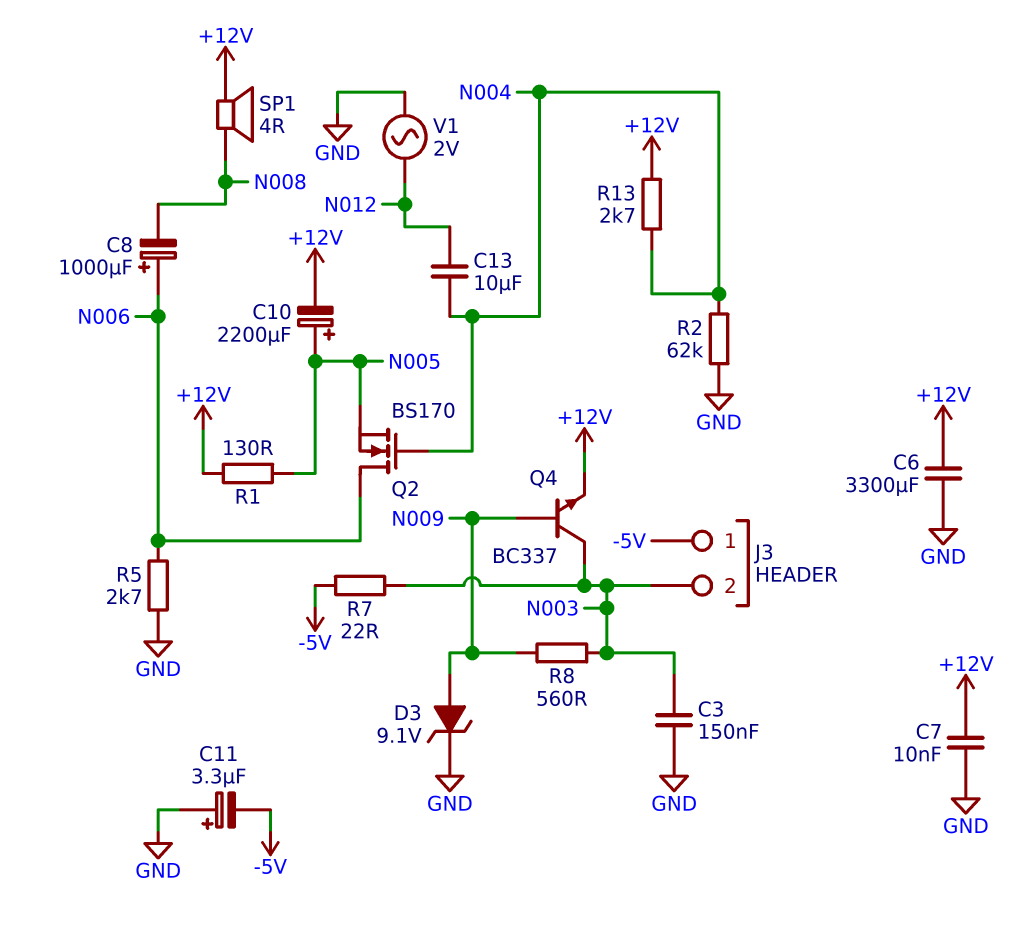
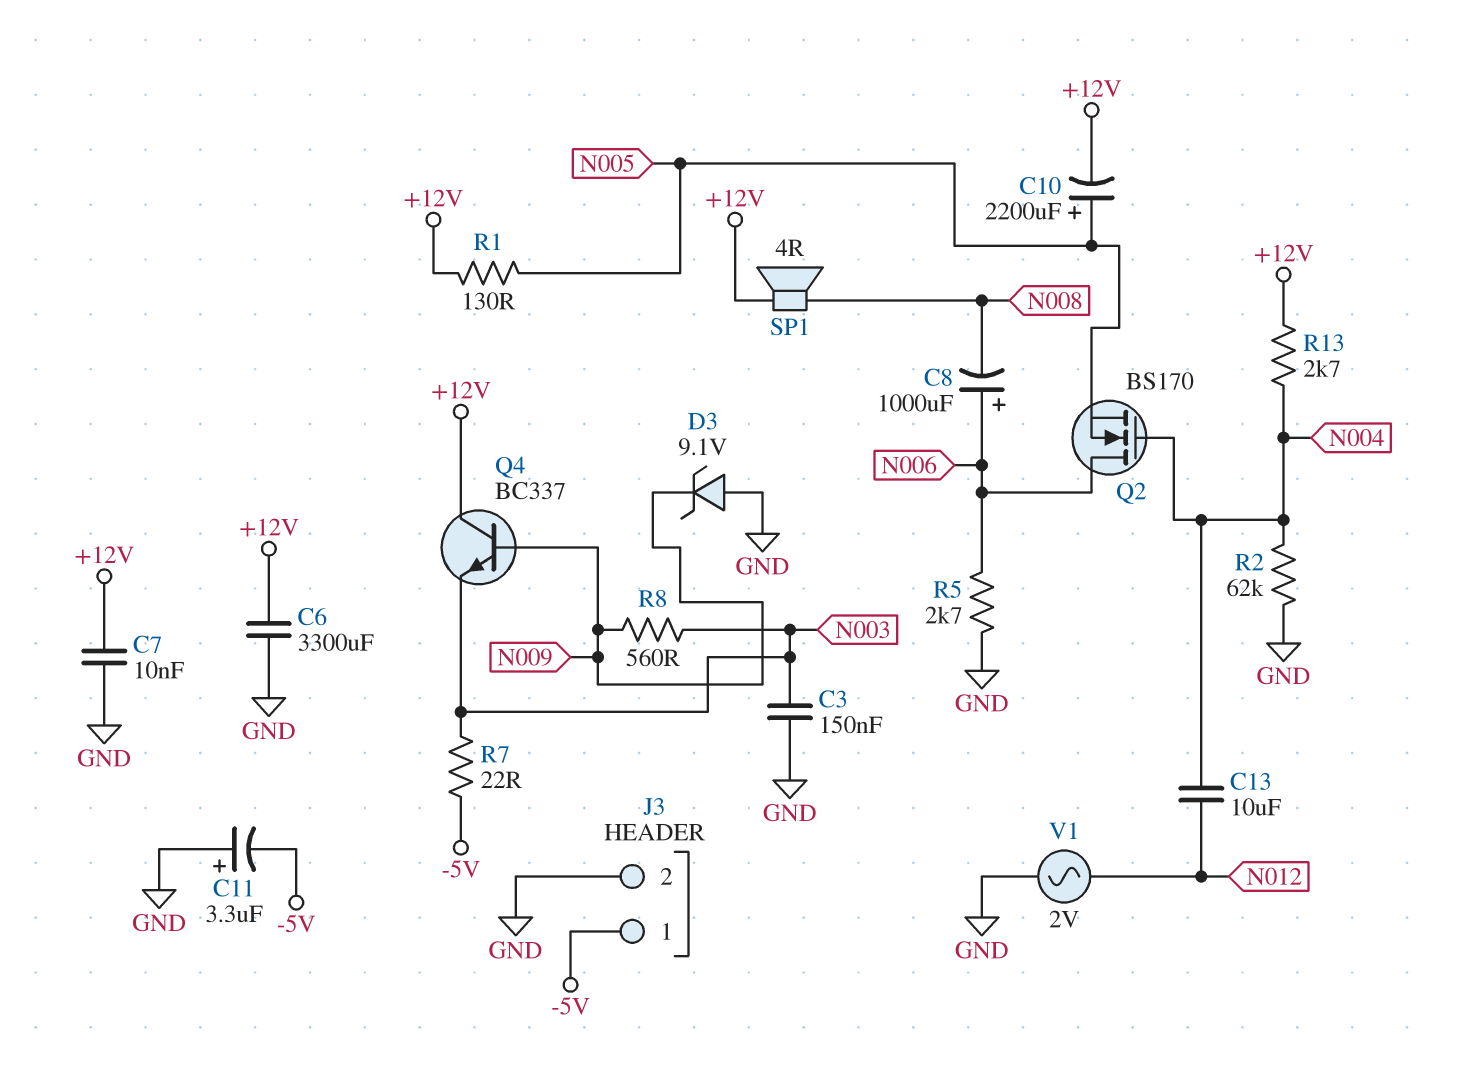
D3: zener 9.1V (A N009, K GND) -> zener 9.1V (A GND, K N009)
J3 pin 2: N003 -> GND
Q4: NPN BC337 (B N009, C N003, E +12V) -> NPN BC337 (B N009, C +12V, E N003)

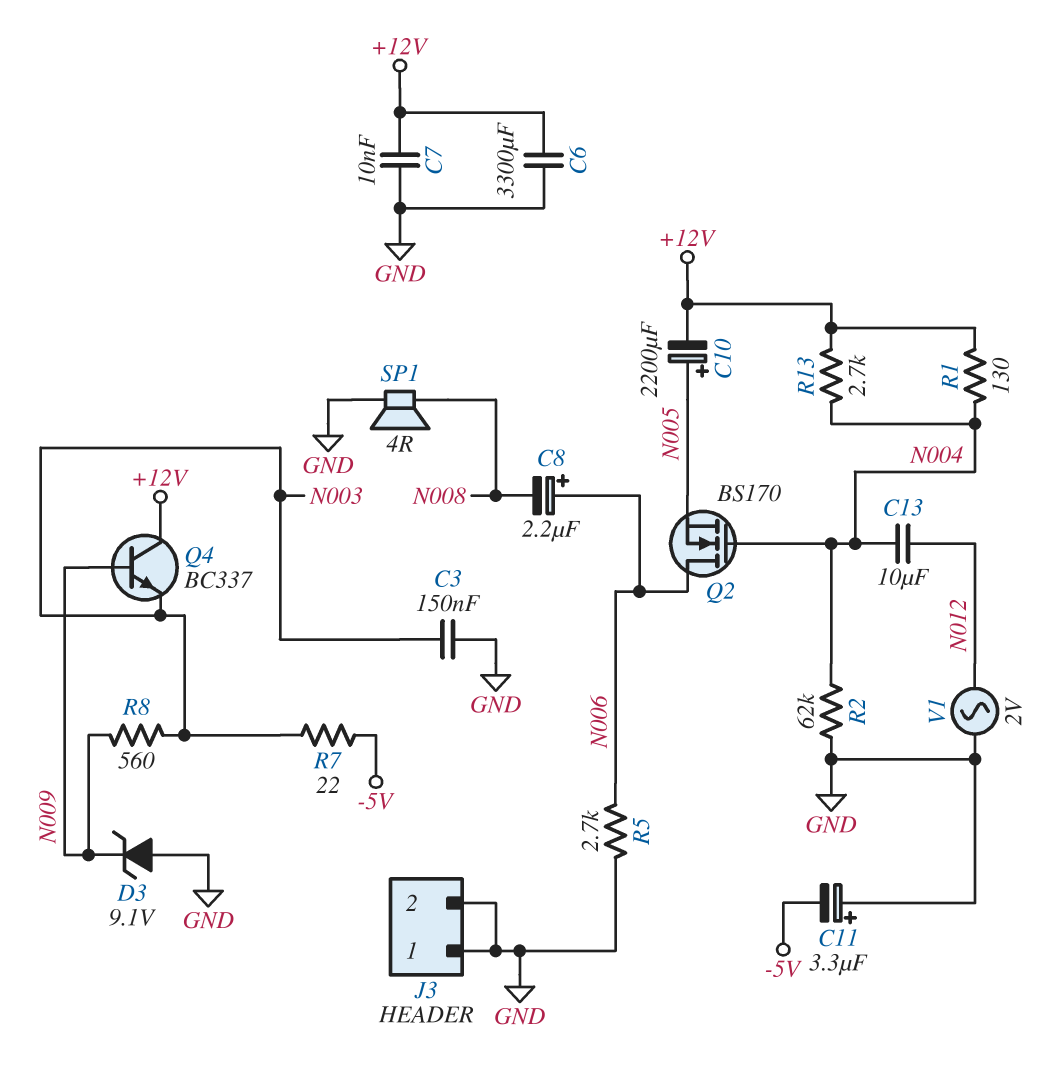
C8: 1000uF (plus N006, minus N008) -> 2.2uF (plus N006, minus N008)
J3 pin 1: -5V -> GND
R1: 130 (+12V, N005) -> 130 (+12V, N004)
SP1: speaker 4R (+12V, N008) -> speaker 4R (GND, N008)

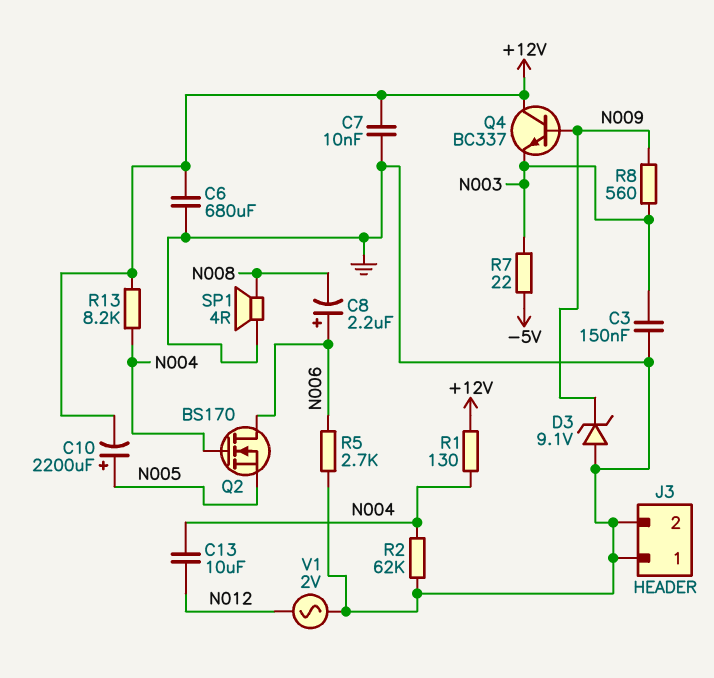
C6: 3300uF (+12V, GND) -> 680uF (+12V, GND)
C11: 3.3uF (plus GND, minus -5V) -> none
R13: 2.7k (+12V, N004) -> 8.2k (+12V, N004)

